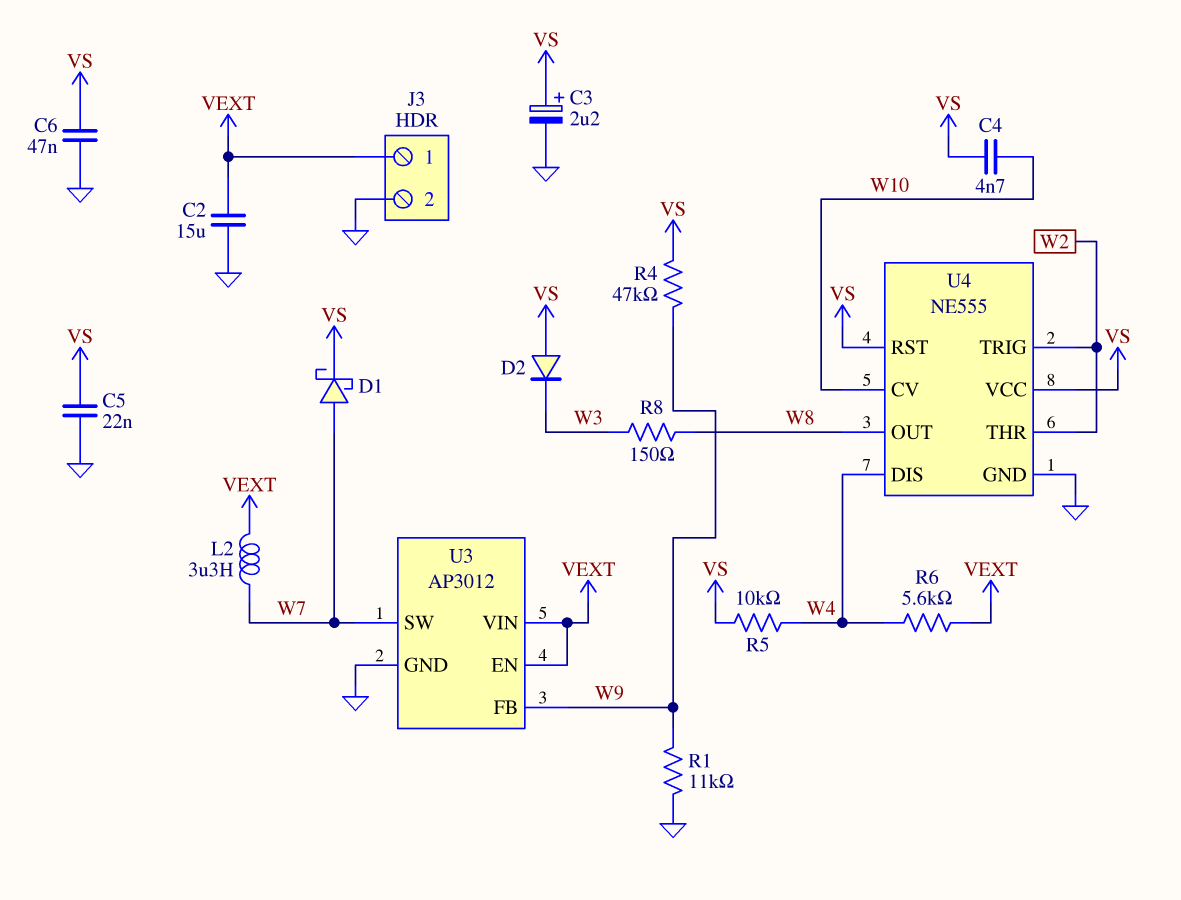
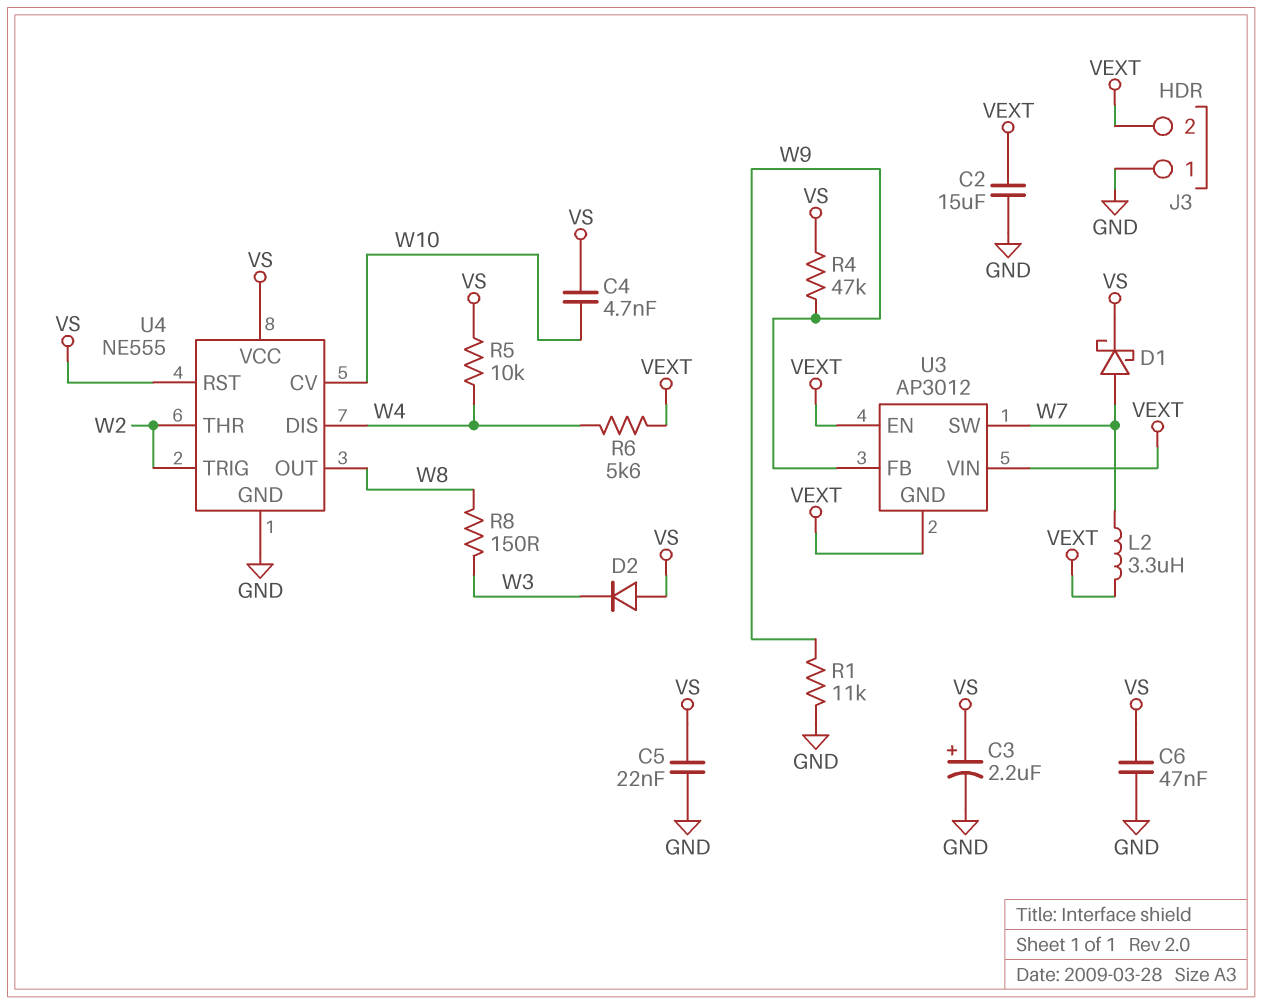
J3 pin 1: VEXT -> GND
J3 pin 2: GND -> VEXT
U3 pin GND: GND -> VEXT

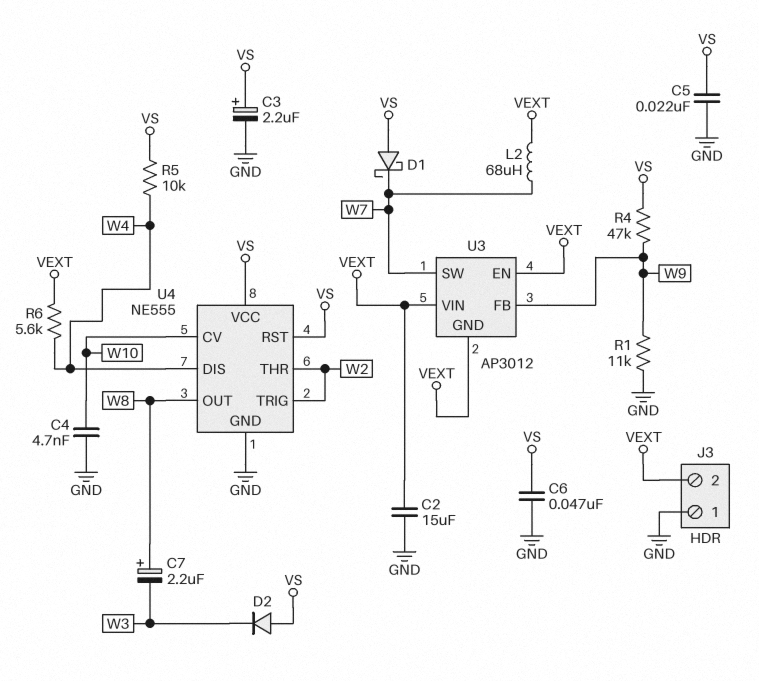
C4: 4.7nF (VS, W10) -> 4.7nF (GND, W10)
C7: none -> 2.2uF (plus W8, minus W3)
D1: schottky (A W7, K VS) -> schottky (A VS, K W7)
L2: 3.3uH (VEXT, W7) -> 68uH (VEXT, W7)
R8: 150 (W3, W8) -> none

